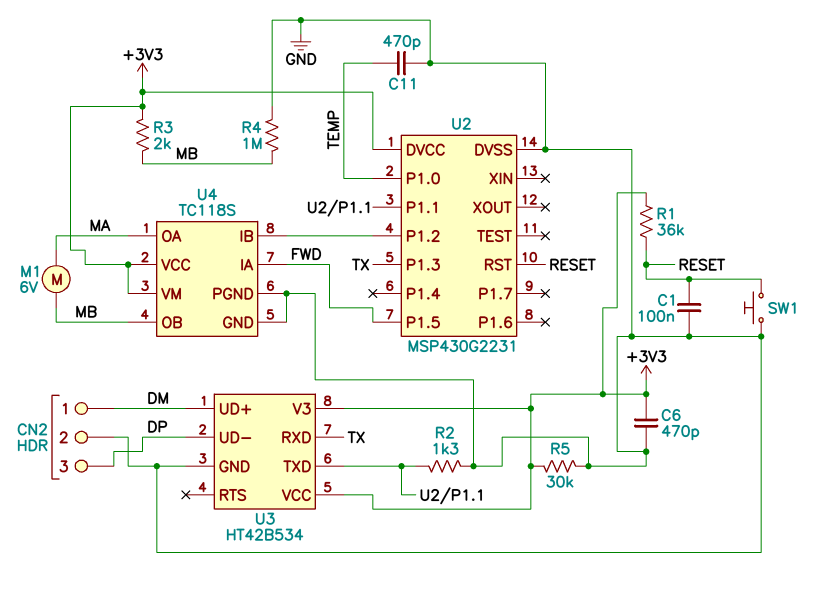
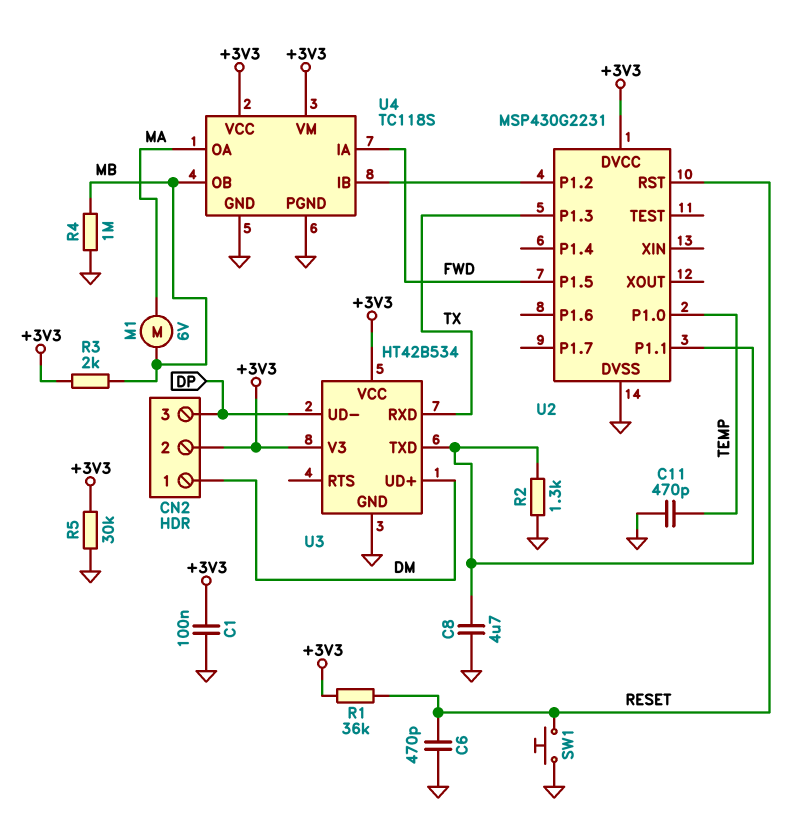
C1: 100nF (GND, RESET) -> 100nF (+3V3, GND)
C6: 470pF (+3V3, GND) -> 470pF (GND, RESET)
C8: none -> 4.7uF (GND, U2/P1.1)
CN2 pin 2: GND -> +3V3

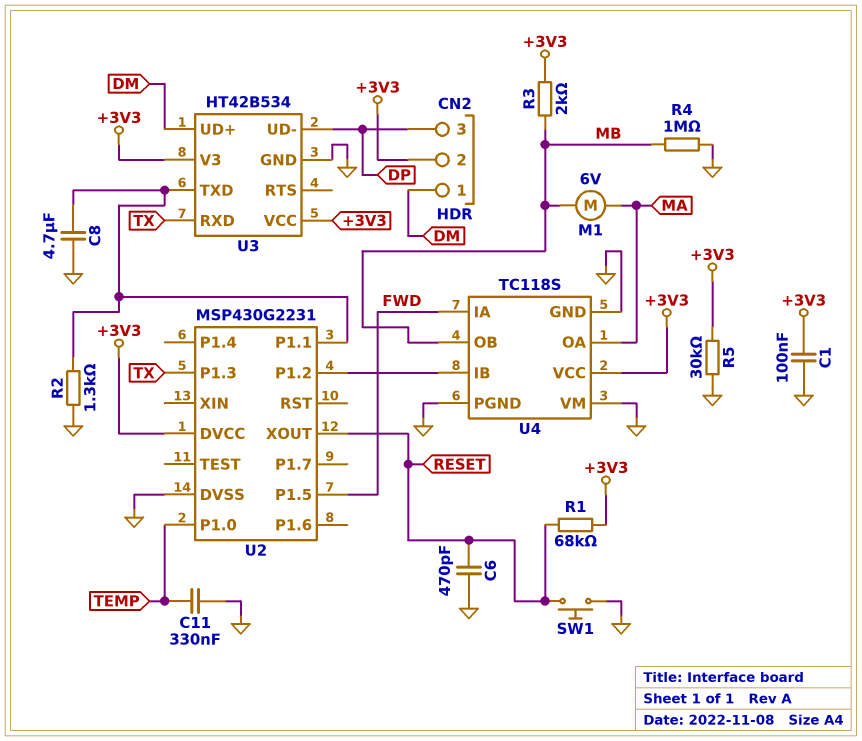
C11: 470pF (GND, TEMP) -> 330nF (GND, TEMP)
R1: 36k (+3V3, RESET) -> 68k (+3V3, RESET)
U2 pin RST: RESET -> none
U2 pin XOUT: none -> RESET
U4 pin VM: +3V3 -> GND

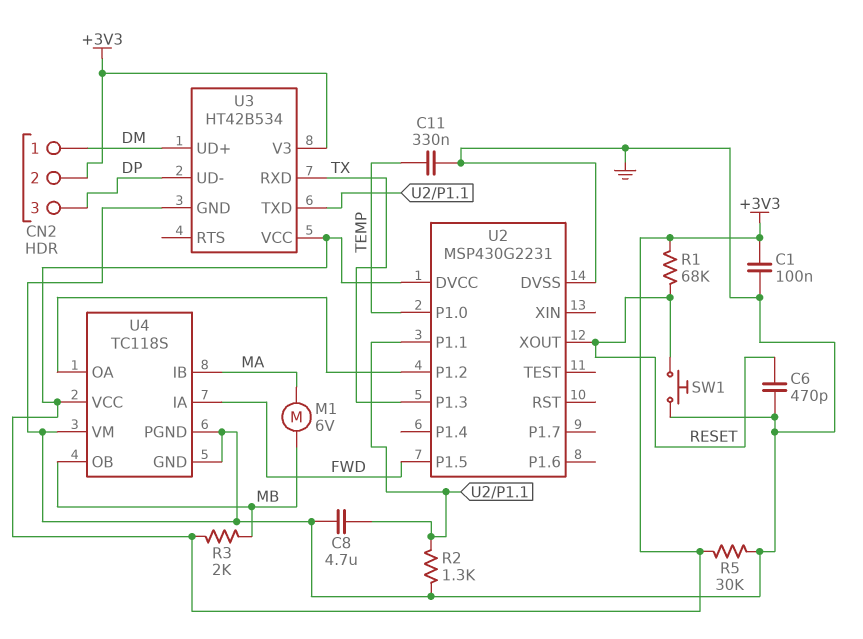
R4: 1M (GND, MB) -> none
U4 pin IB: U2/P1.2 -> MA
U4 pin OA: MA -> U2/P1.2

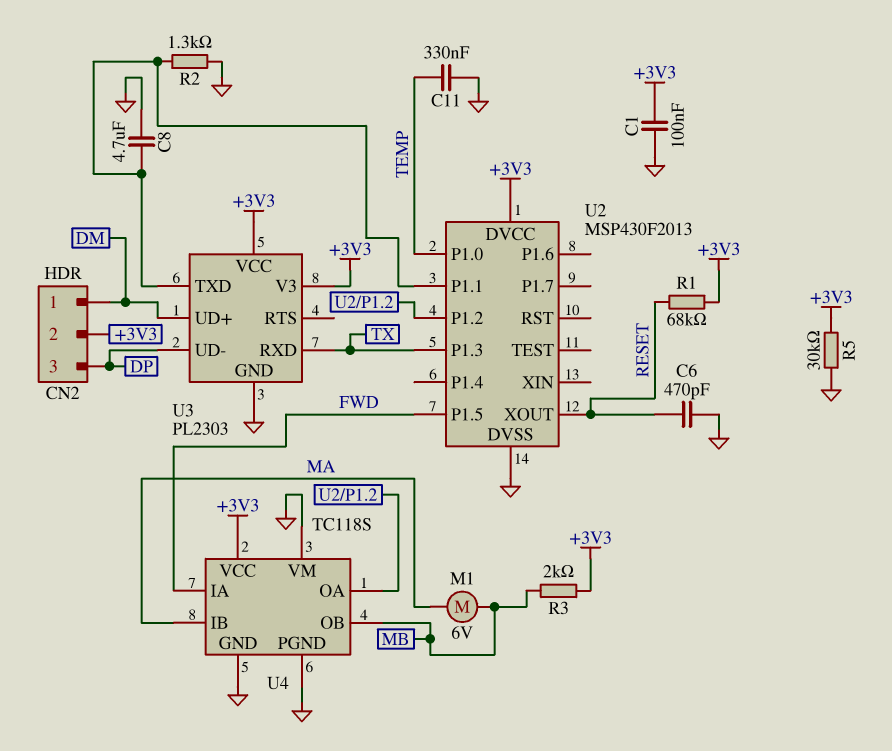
SW1: button (GND, RESET) -> none
U2: MSP430G2231 -> MSP430F2013
U3: HT42B534 -> PL2303

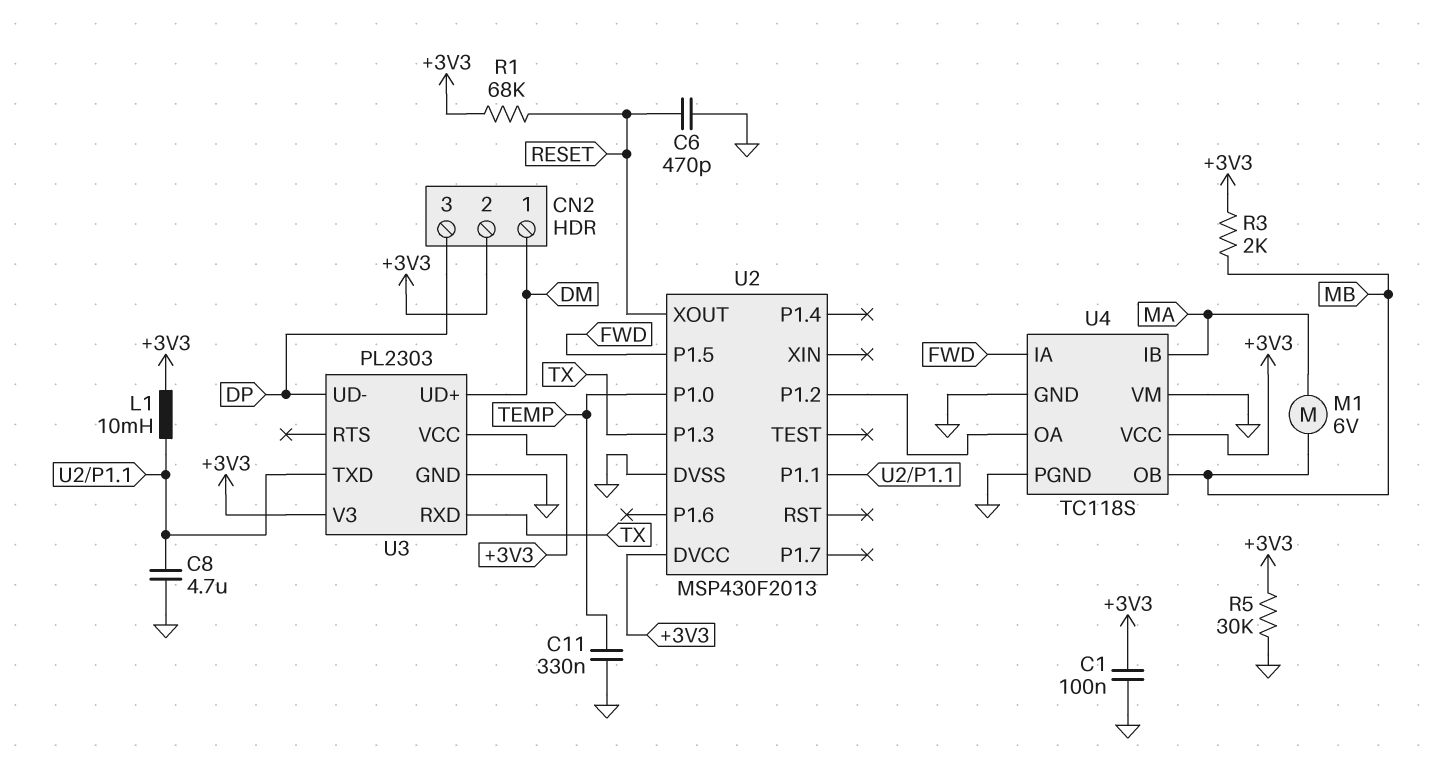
L1: none -> 10mH (+3V3, U2/P1.1)
R2: 1.3k (GND, U2/P1.1) -> none

